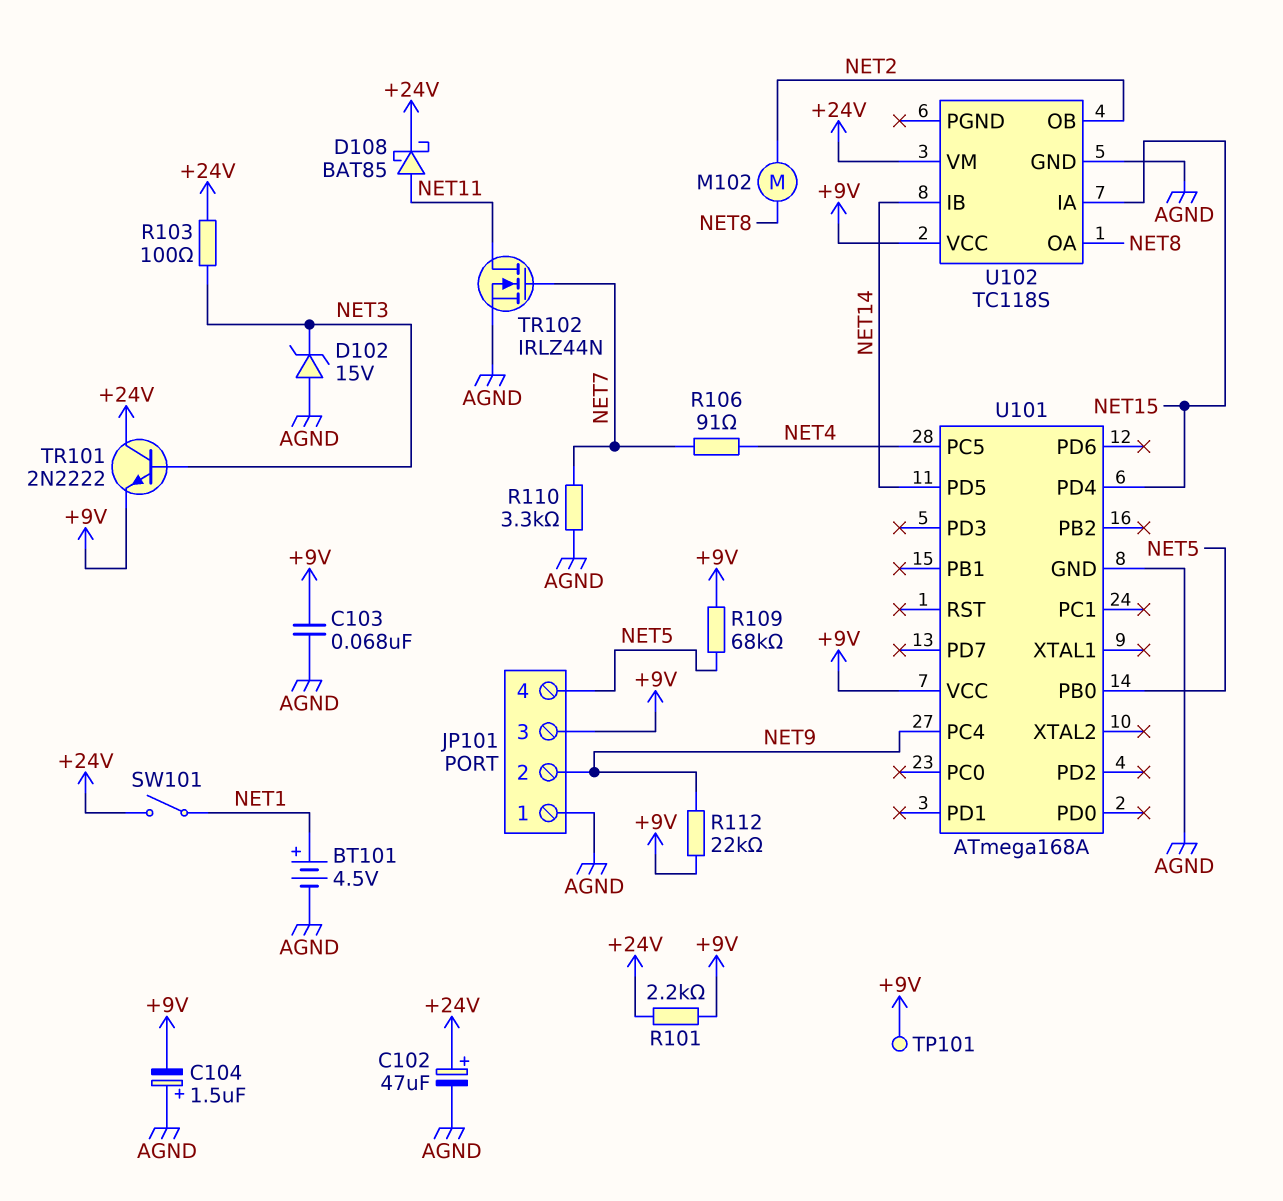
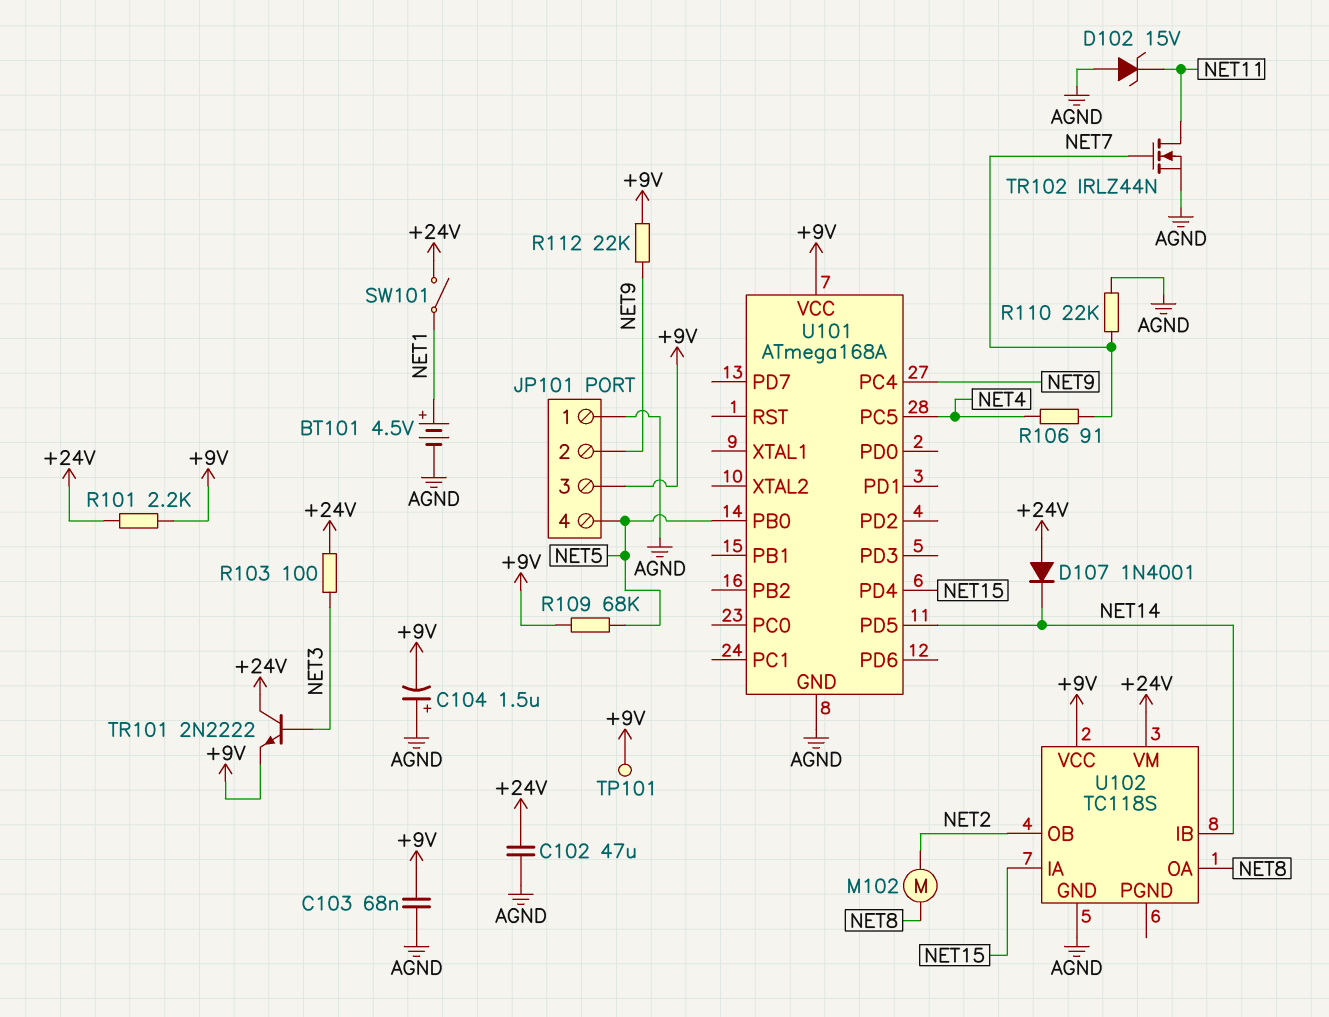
C102: 47uF (plus +24V, minus AGND) -> 47uF (+24V, AGND)
D102: zener 15V (A AGND, K NET3) -> zener 15V (A AGND, K NET11)
D107: none -> diode 1N4001 (A +24V, K NET14)
D108: schottky BAT85 (A NET11, K +24V) -> none
R110: 3.3k (AGND, NET7) -> 22k (AGND, NET7)

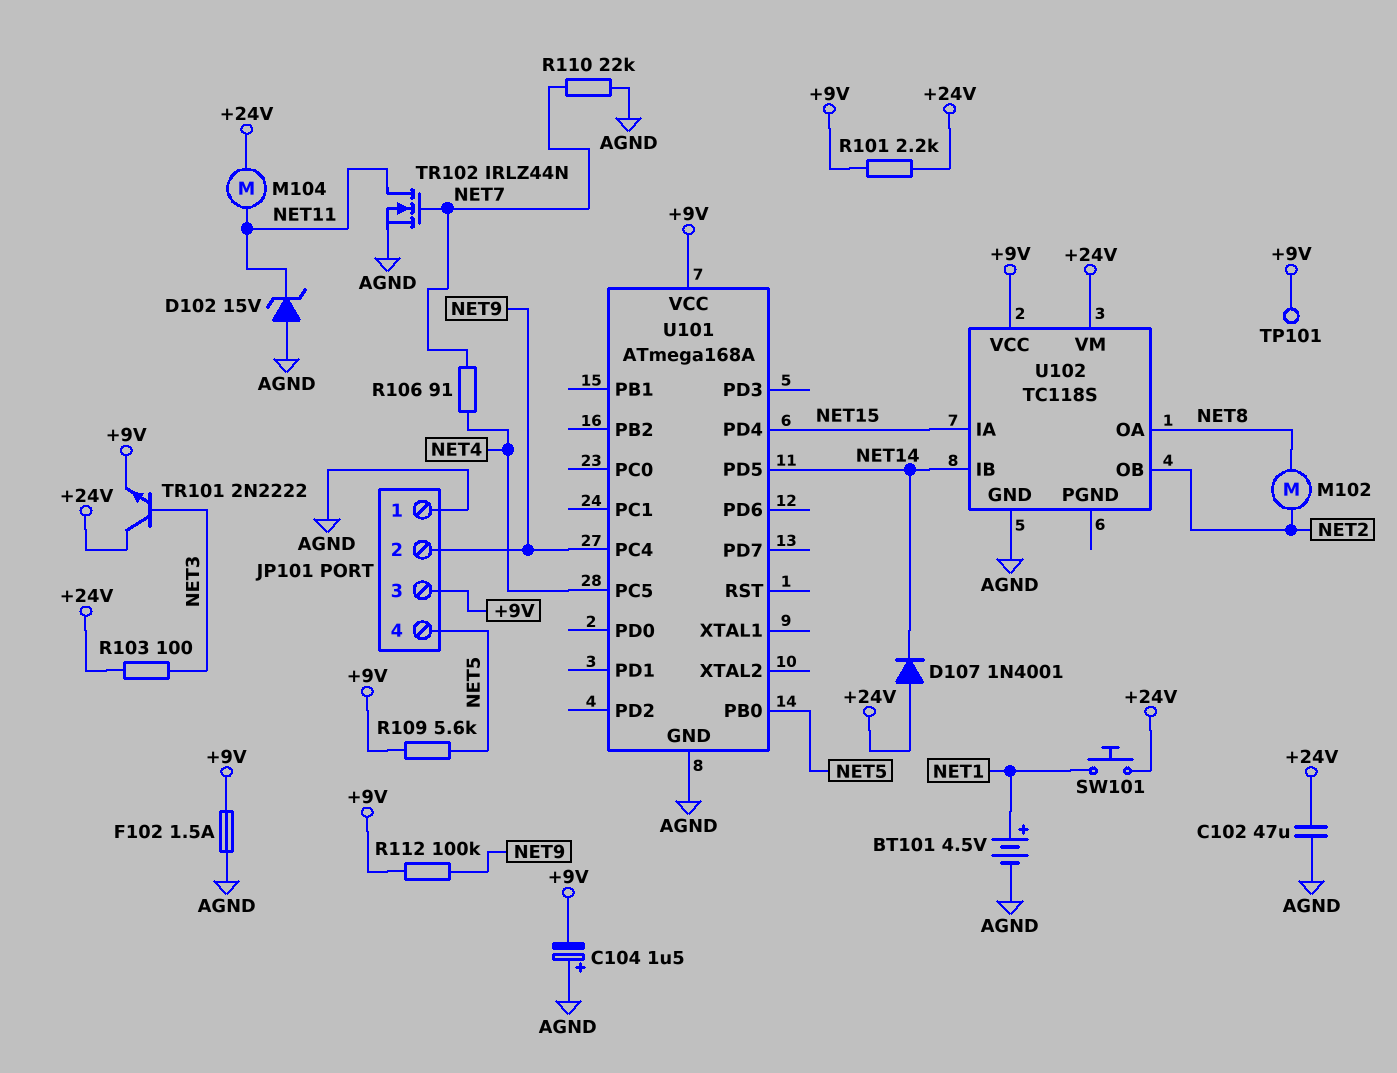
C103: 68nF (+9V, AGND) -> none
F102: none -> 1.5A (+9V, AGND)
M104: none -> motor (+24V, NET11)
R109: 68k (+9V, NET5) -> 5.6k (+9V, NET5)
R112: 22k (+9V, NET9) -> 100k (+9V, NET9)
SW101: switch (+24V, NET1) -> button (+24V, NET1)

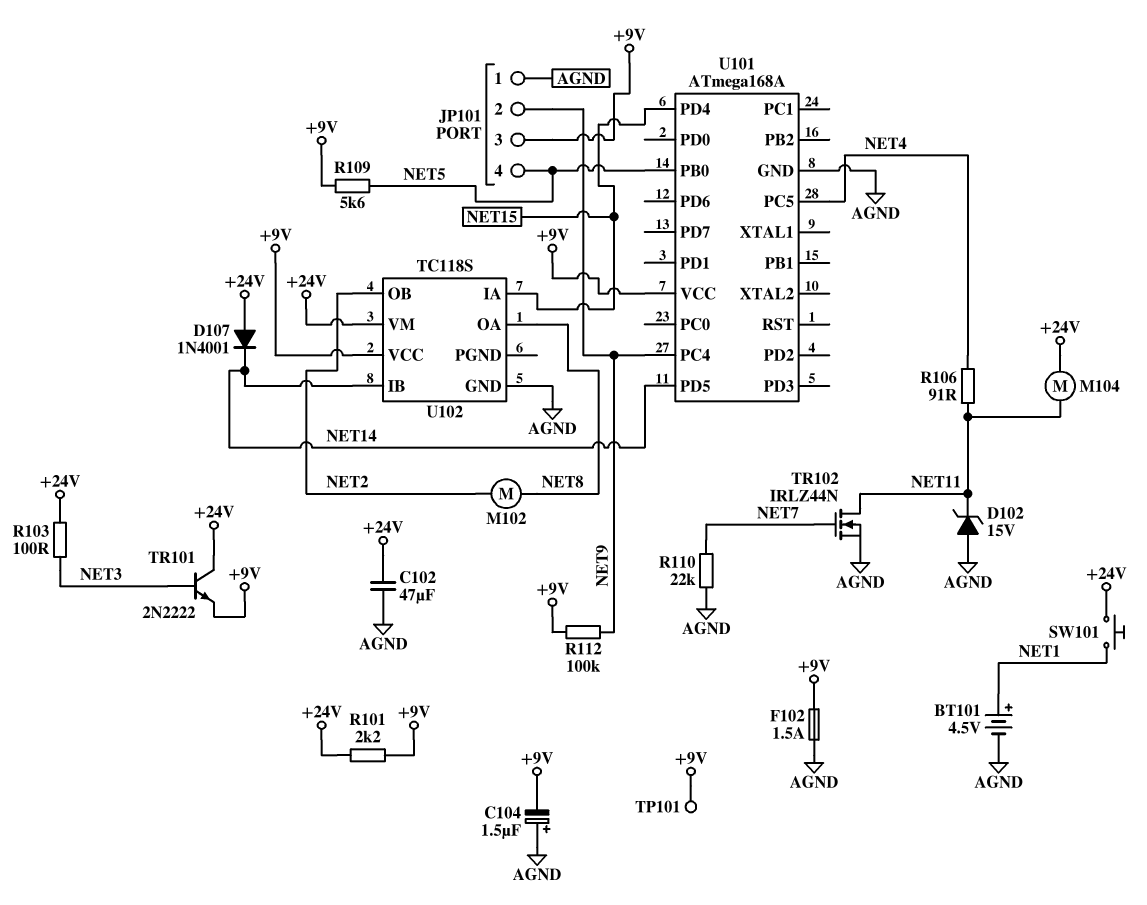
R106: 91 (NET4, NET7) -> 91 (NET4, NET11)

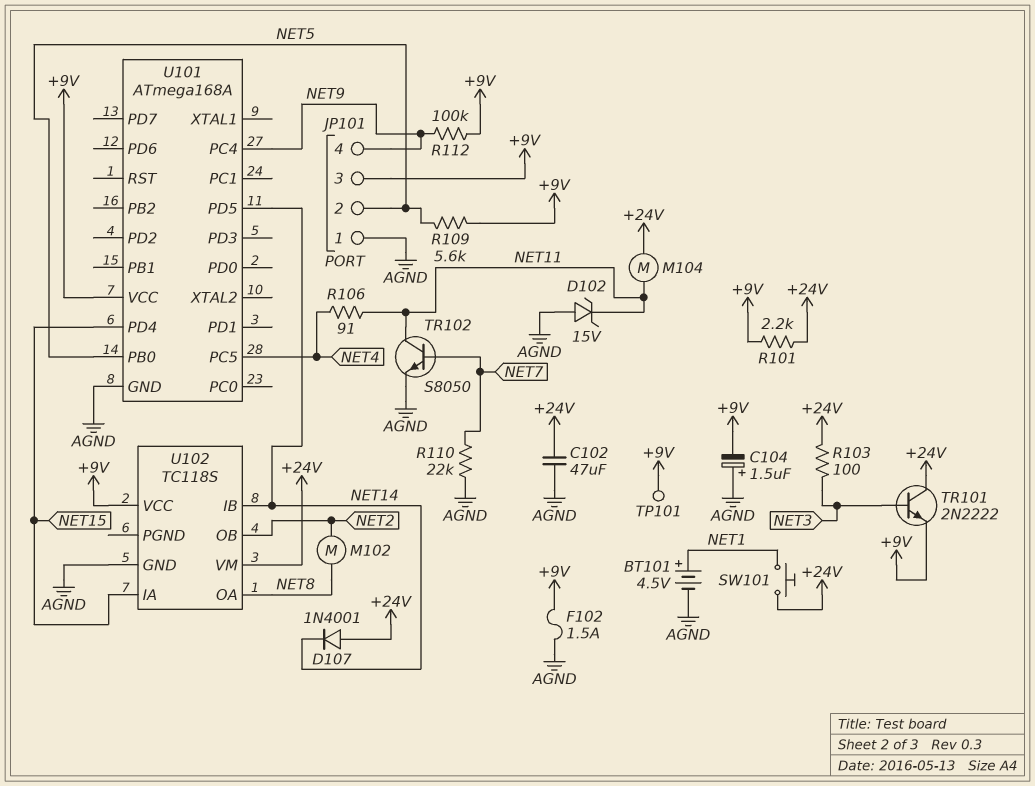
JP101 pin 2: NET9 -> NET5
JP101 pin 4: NET5 -> NET9
TR102: NMOS IRLZ44N (G NET7, D NET11, S AGND) -> NPN S8050 (B NET7, C NET11, E AGND)

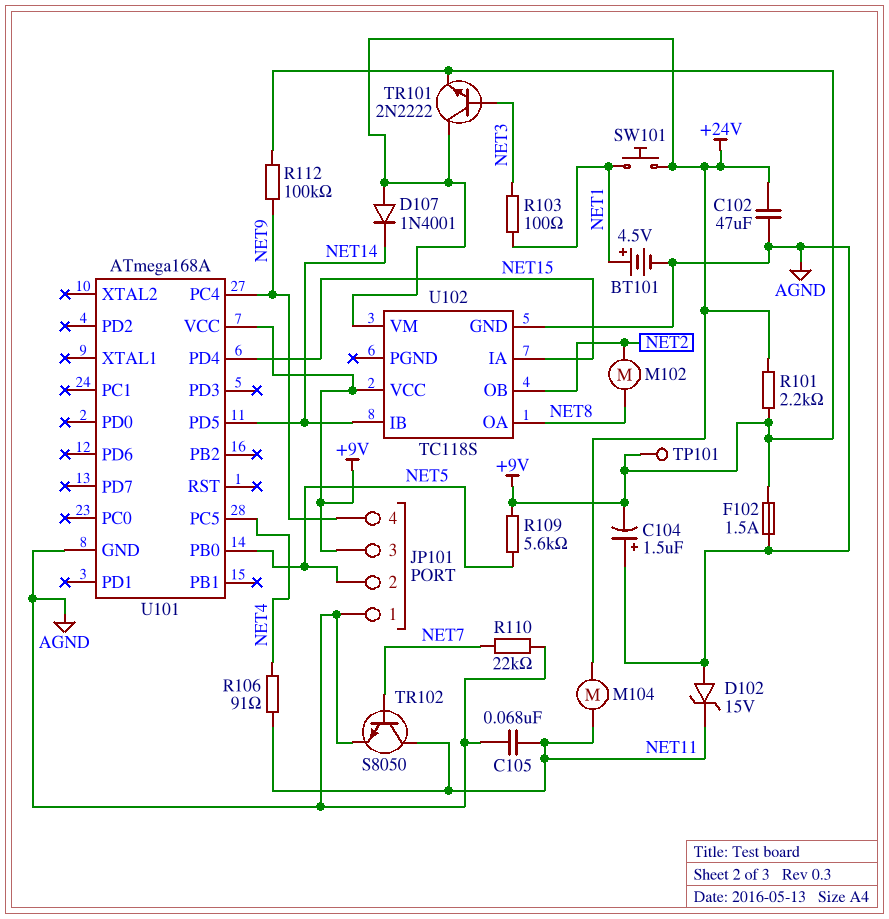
C105: none -> 68nF (AGND, NET11)
R103: 100 (+24V, NET3) -> 100 (NET1, NET3)

